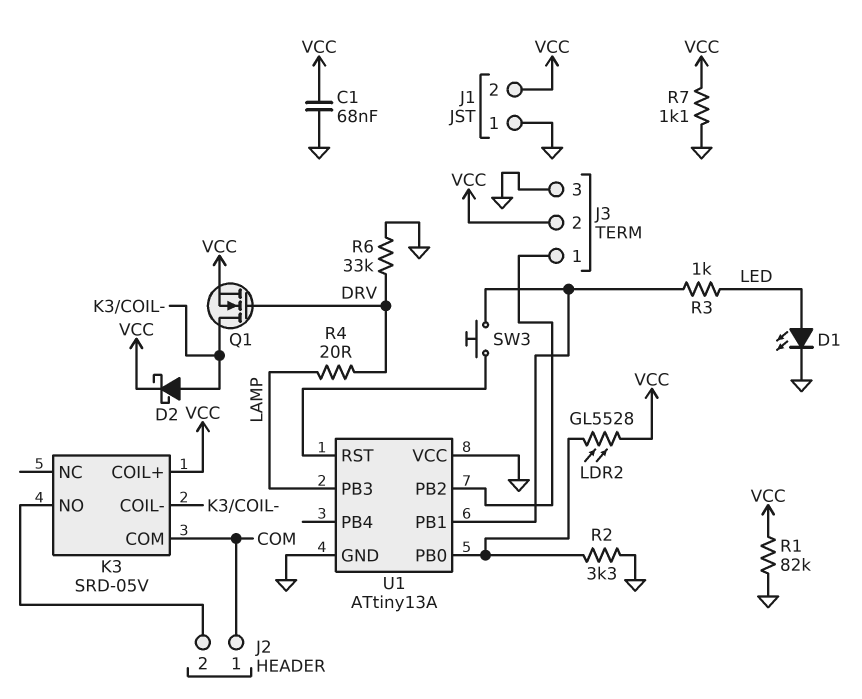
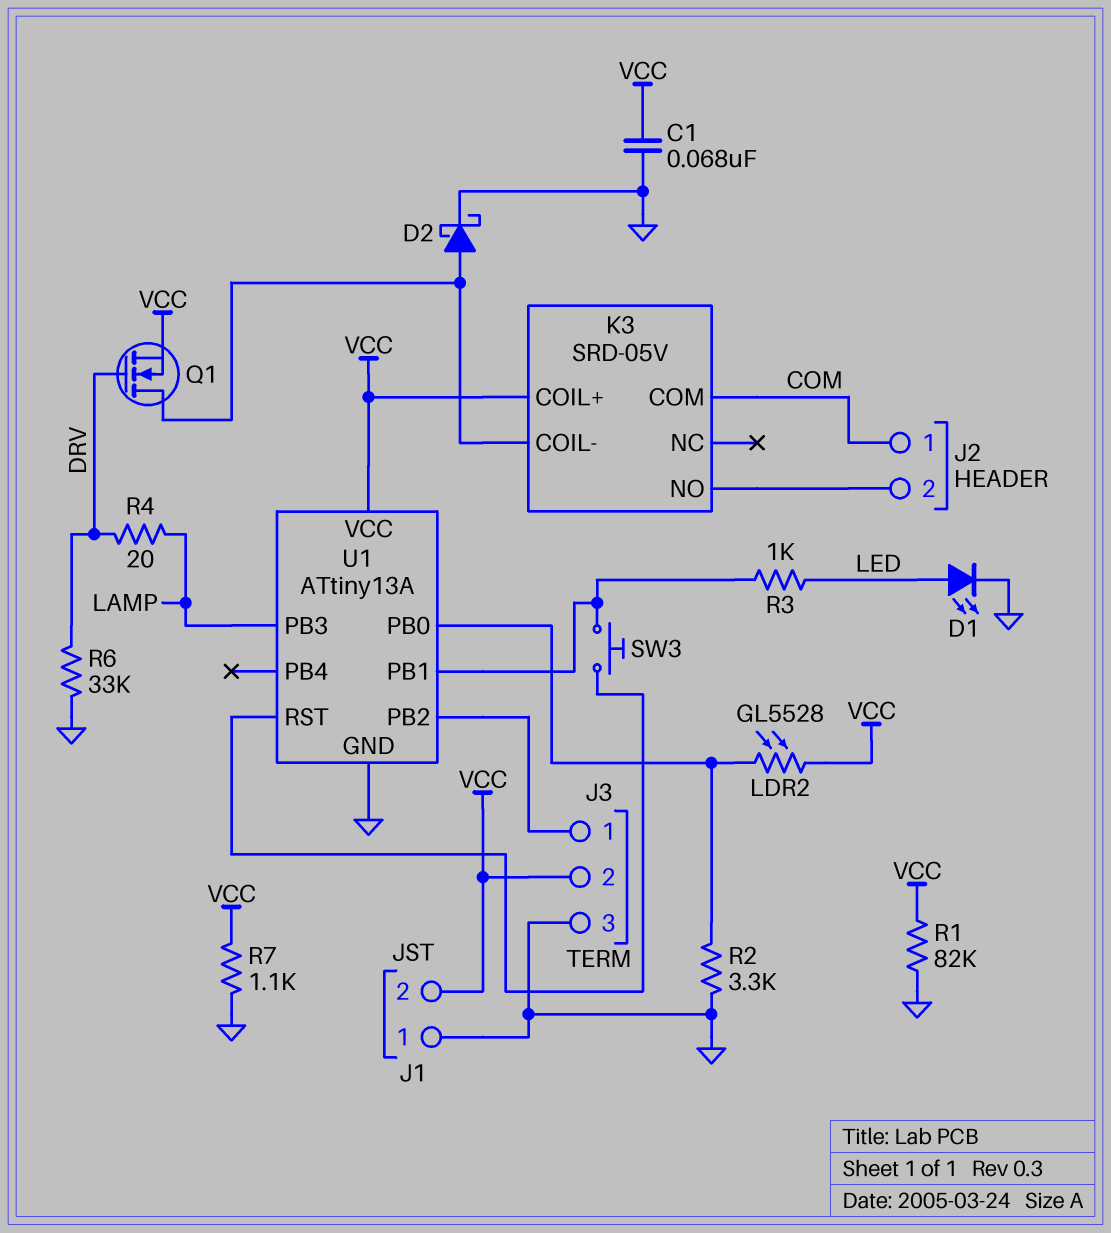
D2: schottky (A K3/COIL-, K VCC) -> schottky (A K3/COIL-, K GND)
U1 pin VCC: GND -> VCC

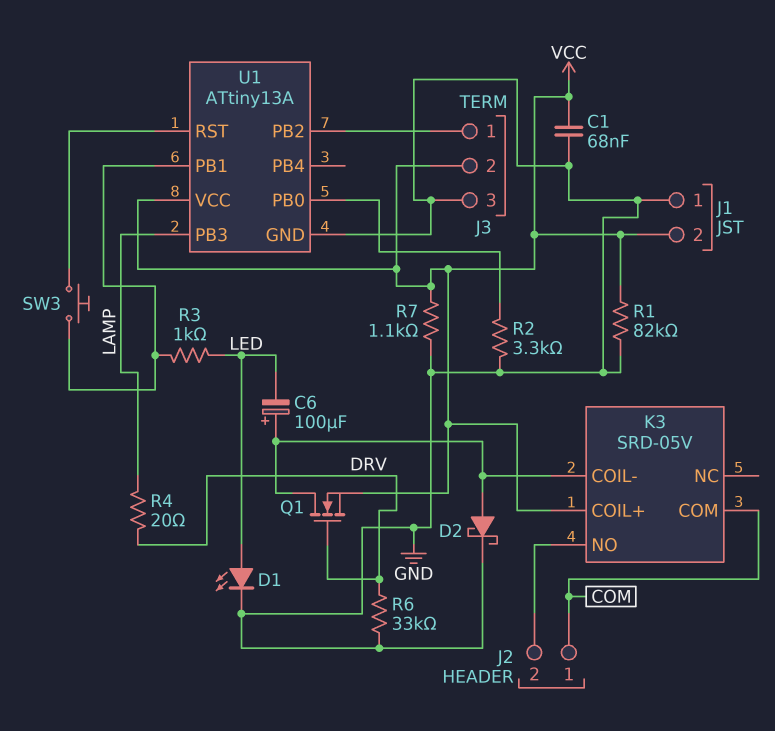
C6: none -> 100uF (plus K3/COIL-, minus LED)
LDR2: GL5528 (U1/PB0, VCC) -> none

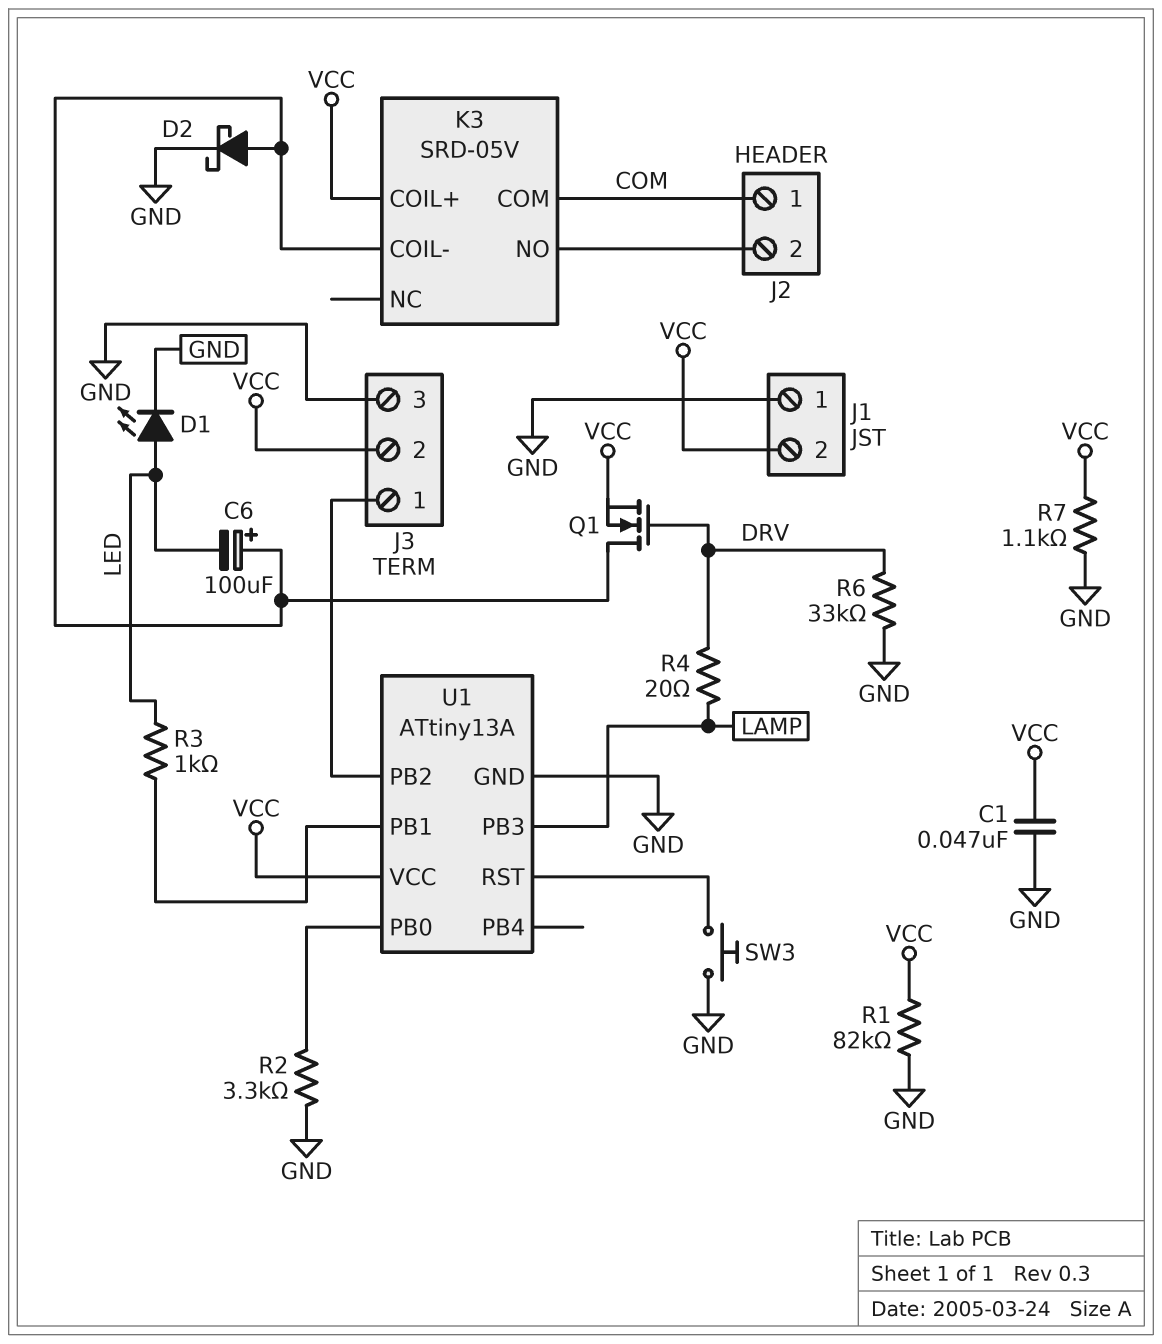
C1: 68nF (GND, VCC) -> 47nF (GND, VCC)
SW3: button (U1/PB1, U1/RST) -> button (GND, U1/RST)

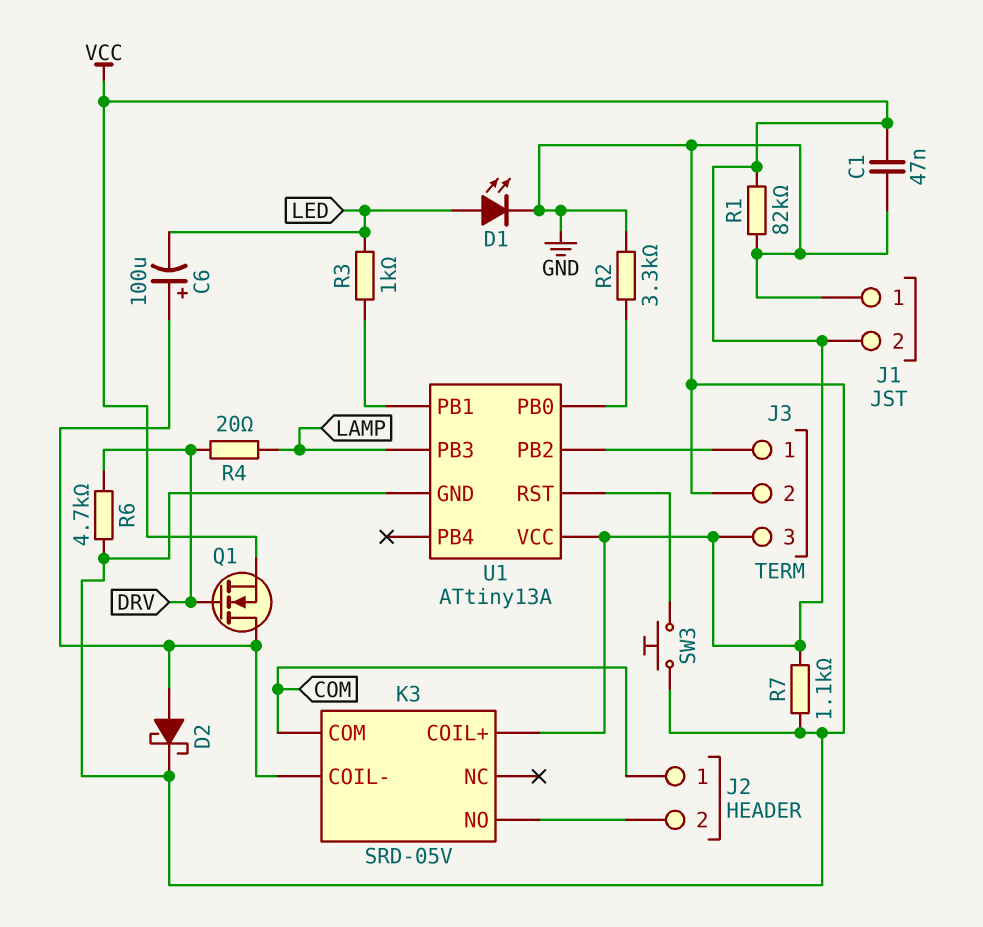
J3 pin 2: VCC -> GND
J3 pin 3: GND -> VCC
R6: 33k (DRV, GND) -> 4.7k (DRV, GND)

